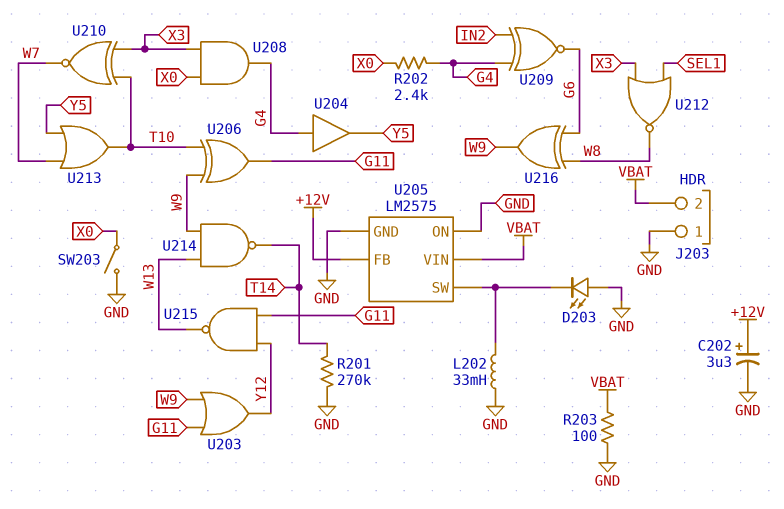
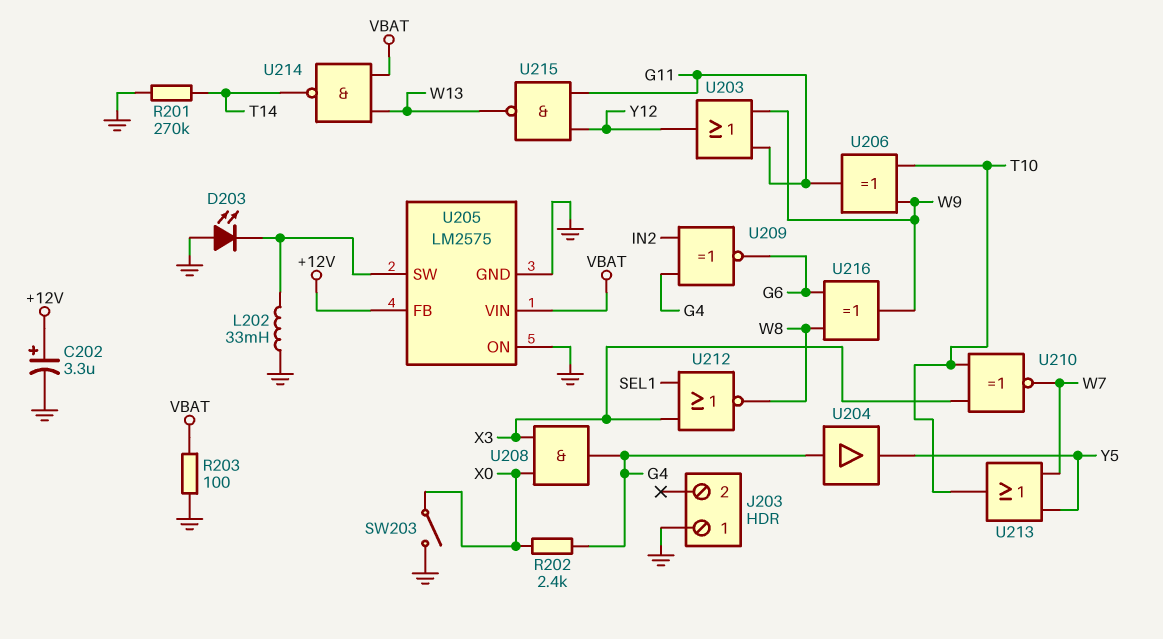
J203 pin 2: VBAT -> none
U214: NAND (in W9, in W13, out T14) -> NAND (in VBAT, in W13, out T14)

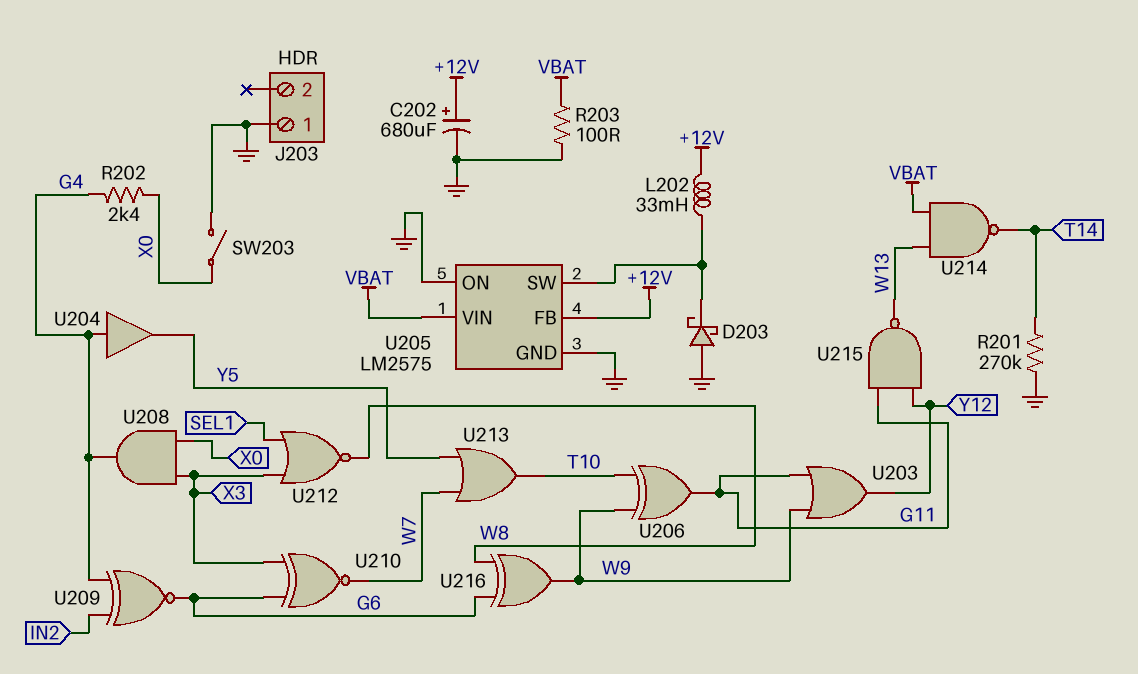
C202: 3.3uF (plus +12V, minus GND) -> 680uF (plus +12V, minus GND)
D203: LED (A GND, K U205/SW) -> schottky (A GND, K U205/SW)
L202: 33mH (GND, U205/SW) -> 33mH (+12V, U205/SW)
U210: XNOR (in T10, in X3, out W7) -> XNOR (in G6, in X3, out W7)

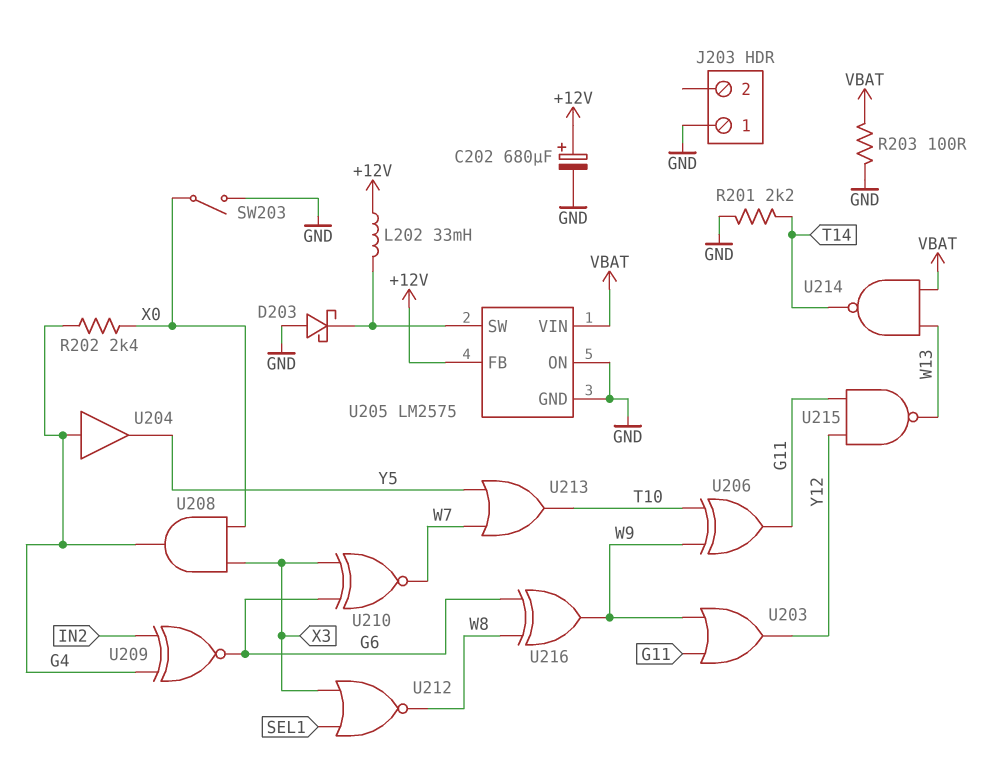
R201: 270k (GND, T14) -> 2.2k (GND, T14)

